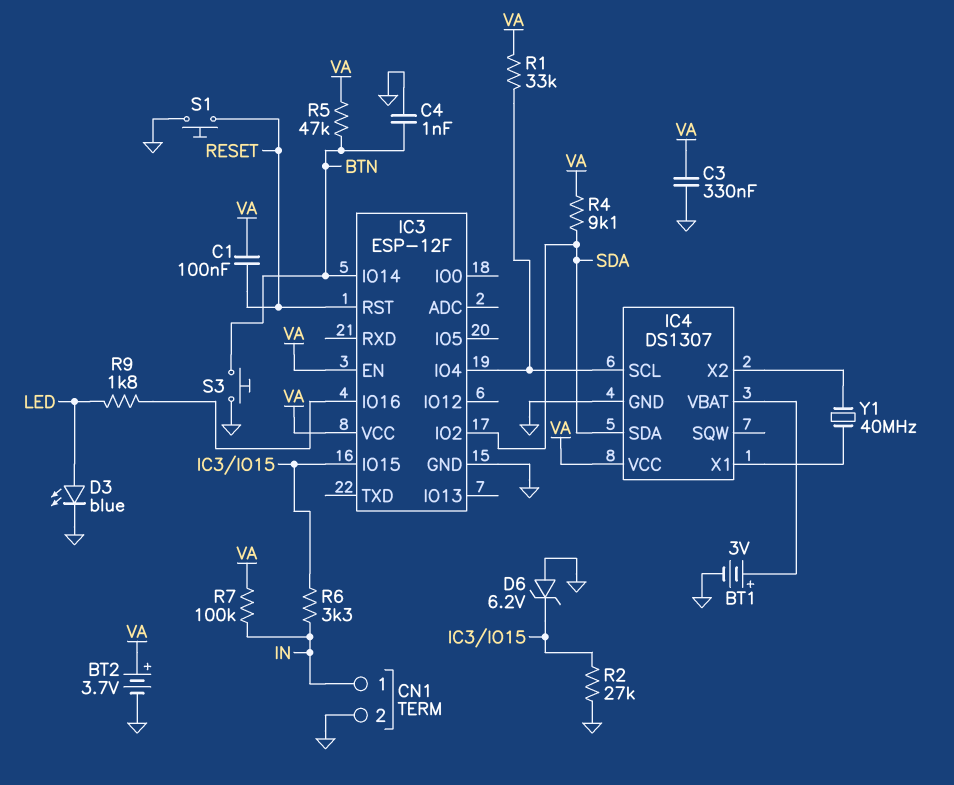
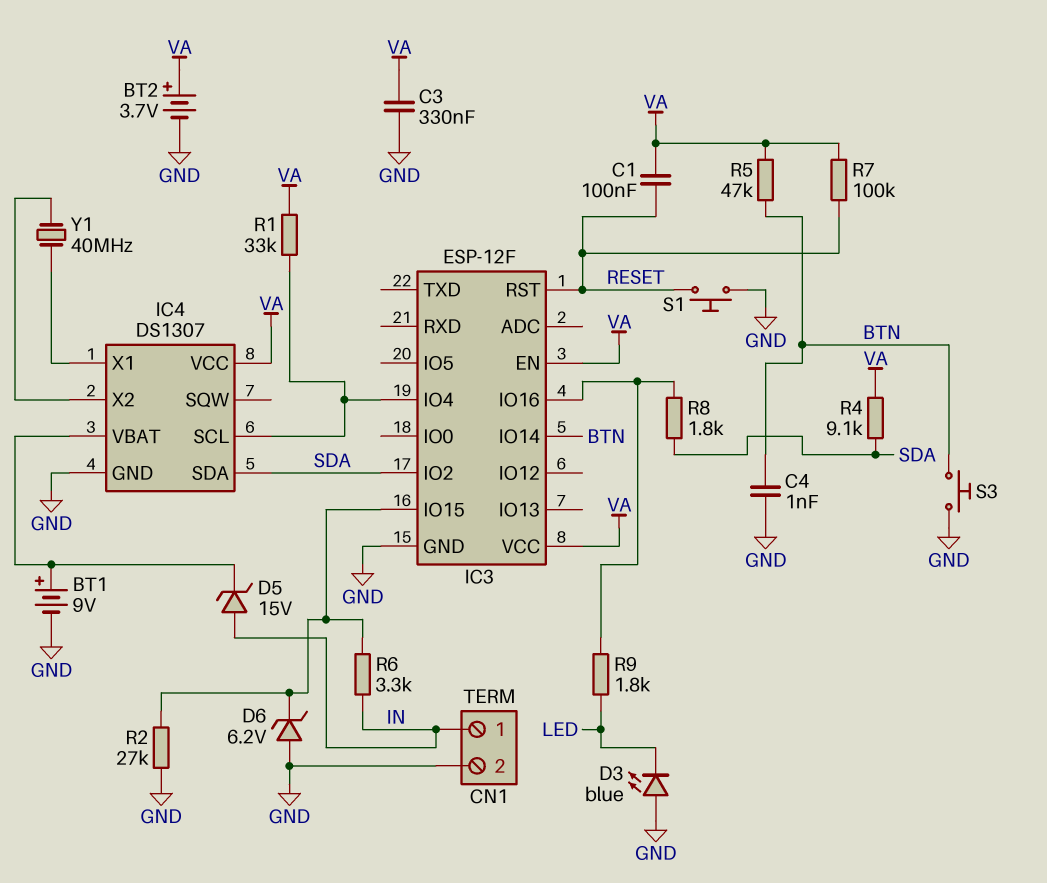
BT1: 3V (plus IC4/VBAT, minus GND) -> 9V (plus IC4/VBAT, minus GND)
D3: LED blue (A LED, K GND) -> LED blue (A GND, K LED)
D5: none -> zener 15V (A IN, K IC4/VBAT)
R7: 100k (IN, VA) -> 100k (RESET, VA)
R8: none -> 1.8k (IC3/IO16, SDA)

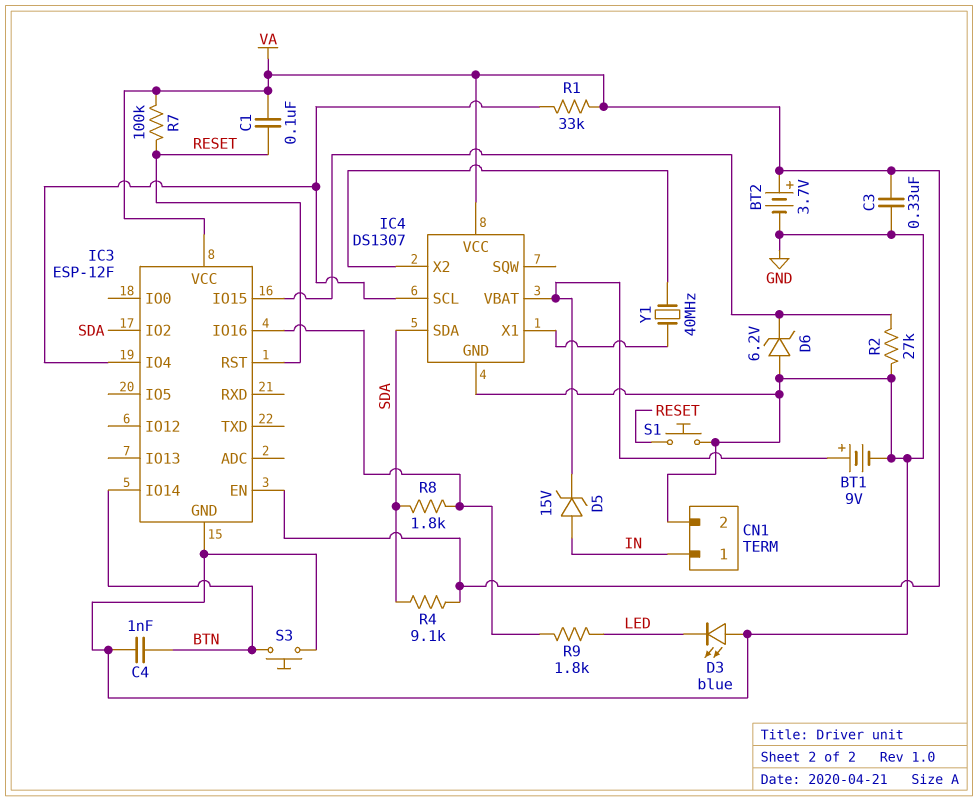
R5: 47k (BTN, VA) -> none
R6: 3.3k (IC3/IO15, IN) -> none

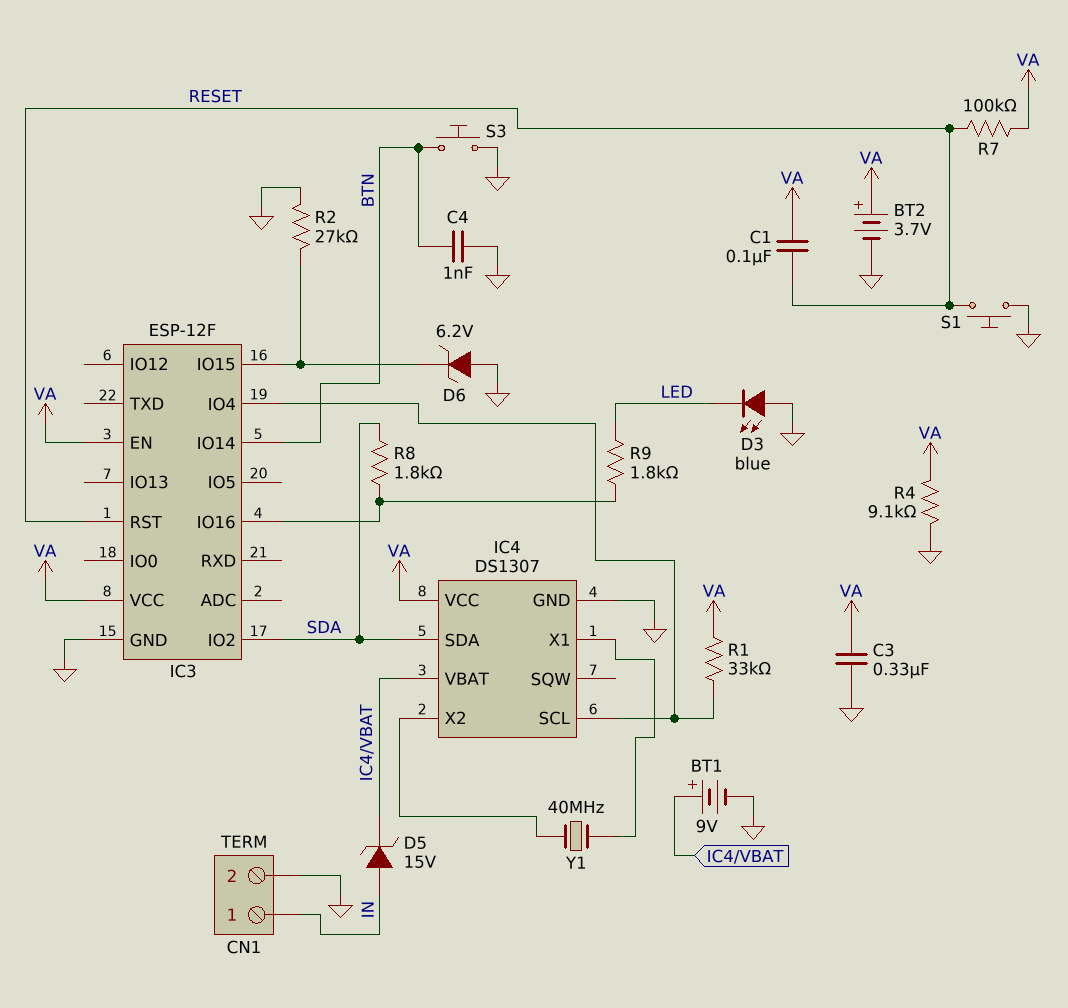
R4: 9.1k (SDA, VA) -> 9.1k (GND, VA)

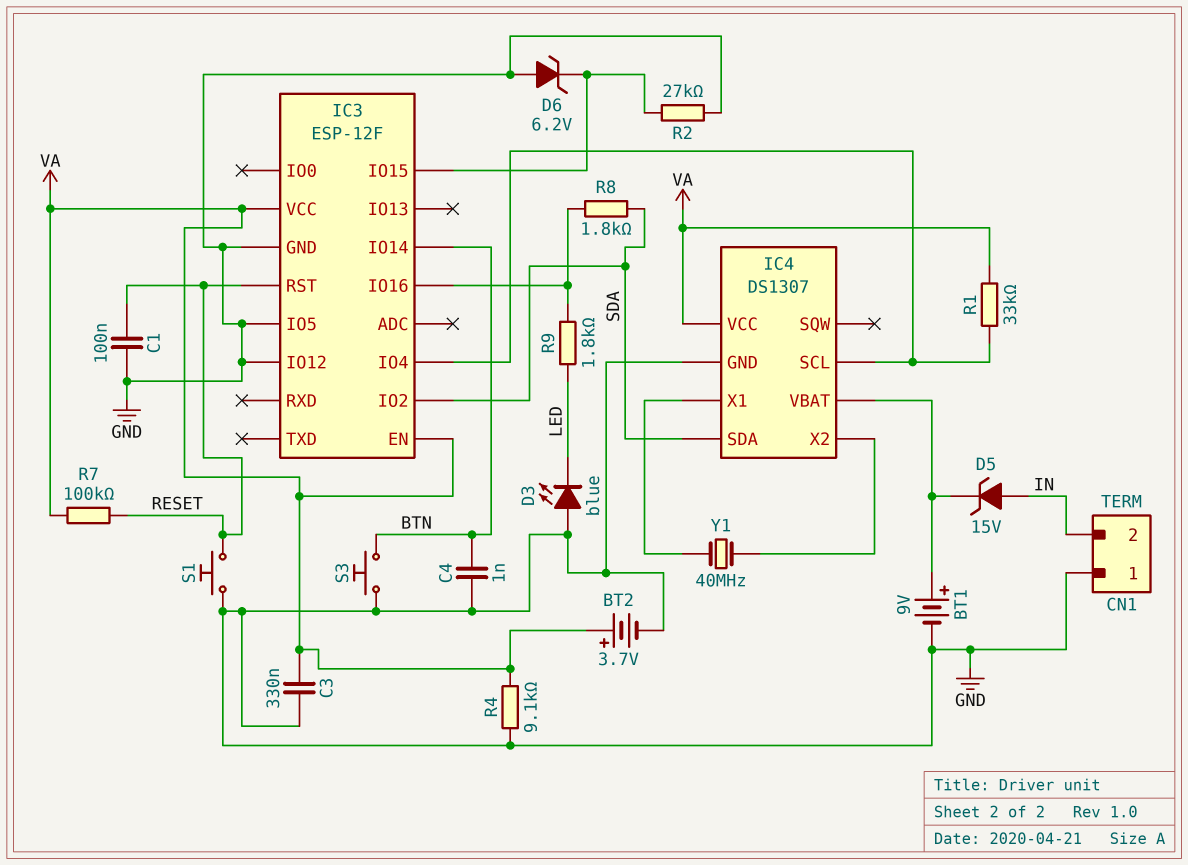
C1: 100nF (RESET, VA) -> 100nF (GND, RESET)
CN1 pin 1: IN -> GND
CN1 pin 2: GND -> IN
IC3 pin IO5: none -> GND
IC3 pin IO12: none -> GND

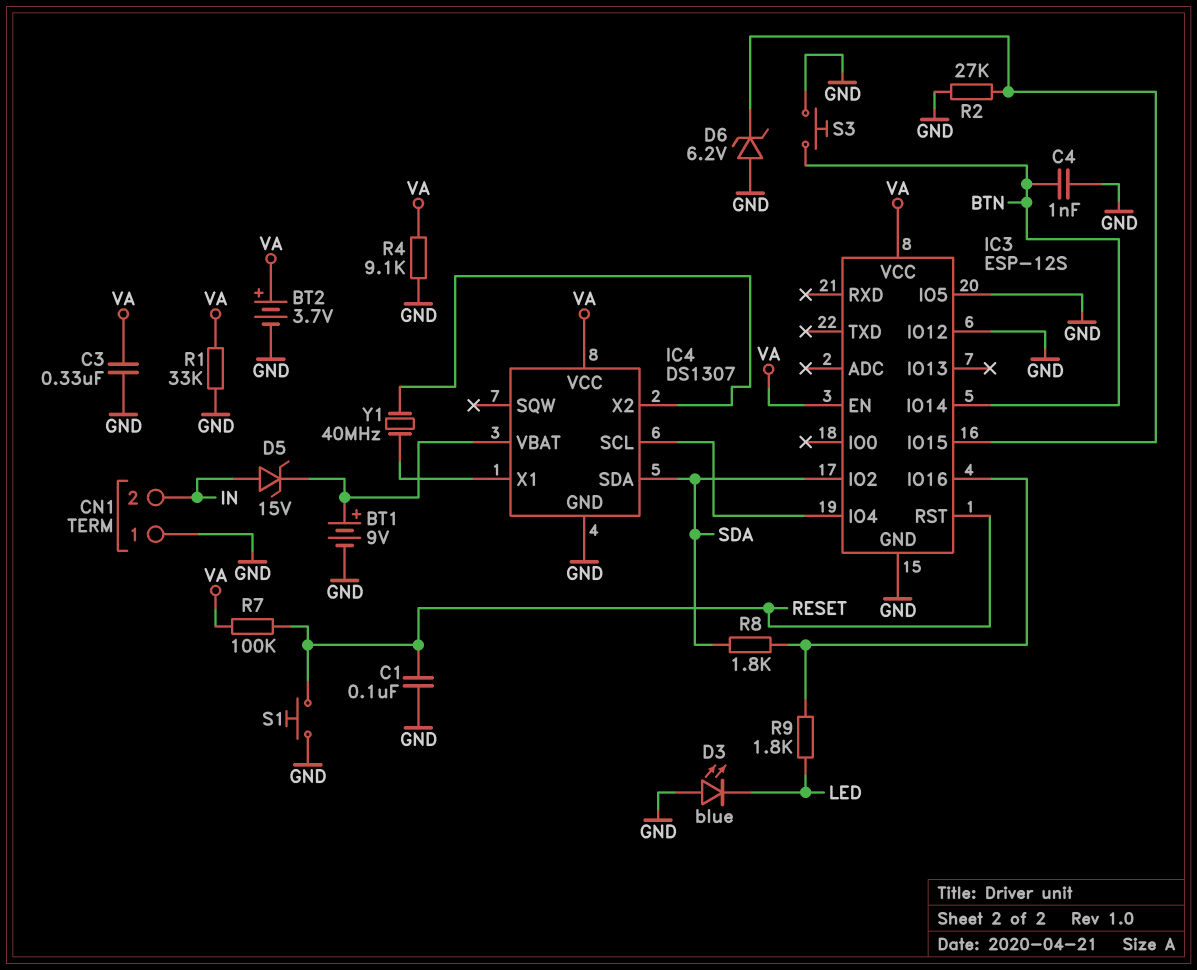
IC3: ESP-12F -> ESP-12S
R1: 33k (IC3/IO4, VA) -> 33k (GND, VA)

